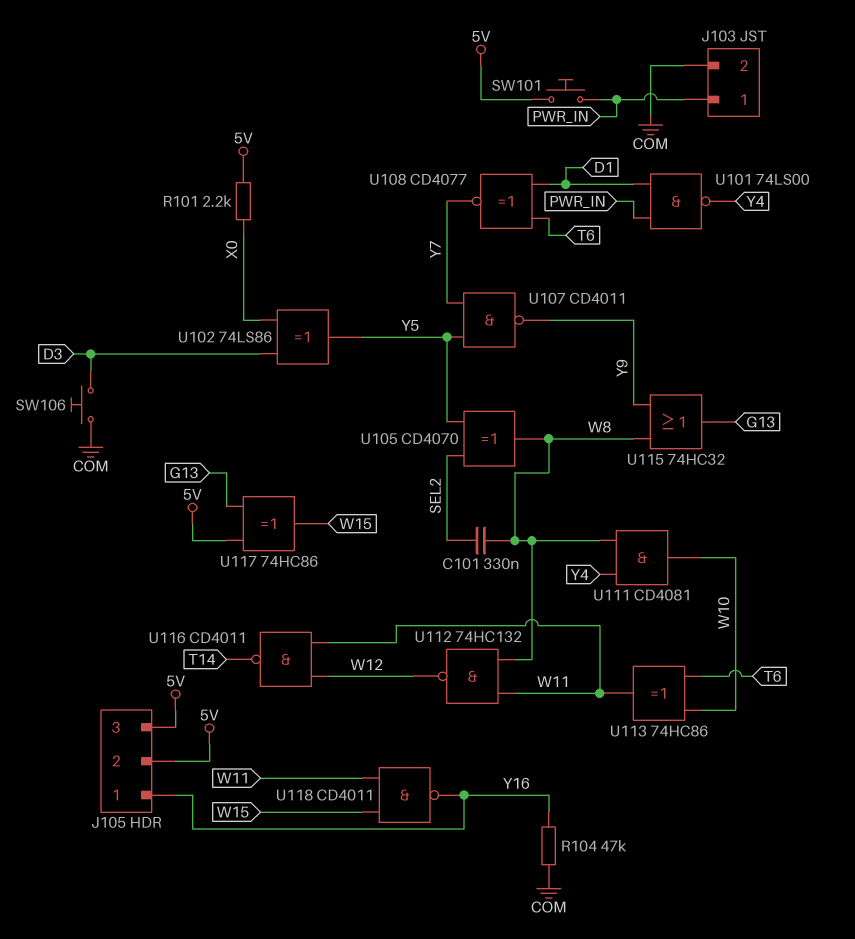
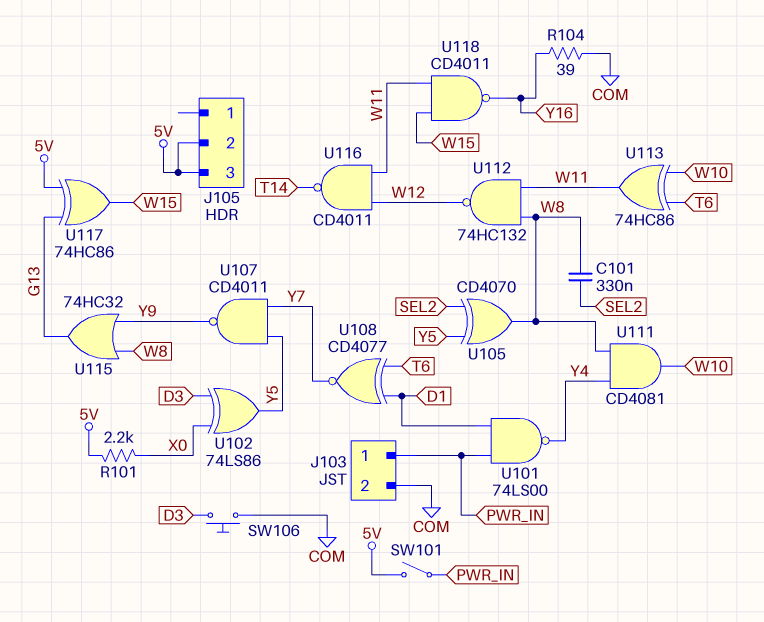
J105 pin 1: Y16 -> none
R104: 47k (COM, Y16) -> 39 (COM, Y16)
SW101: button (5V, PWR_IN) -> switch (5V, PWR_IN)

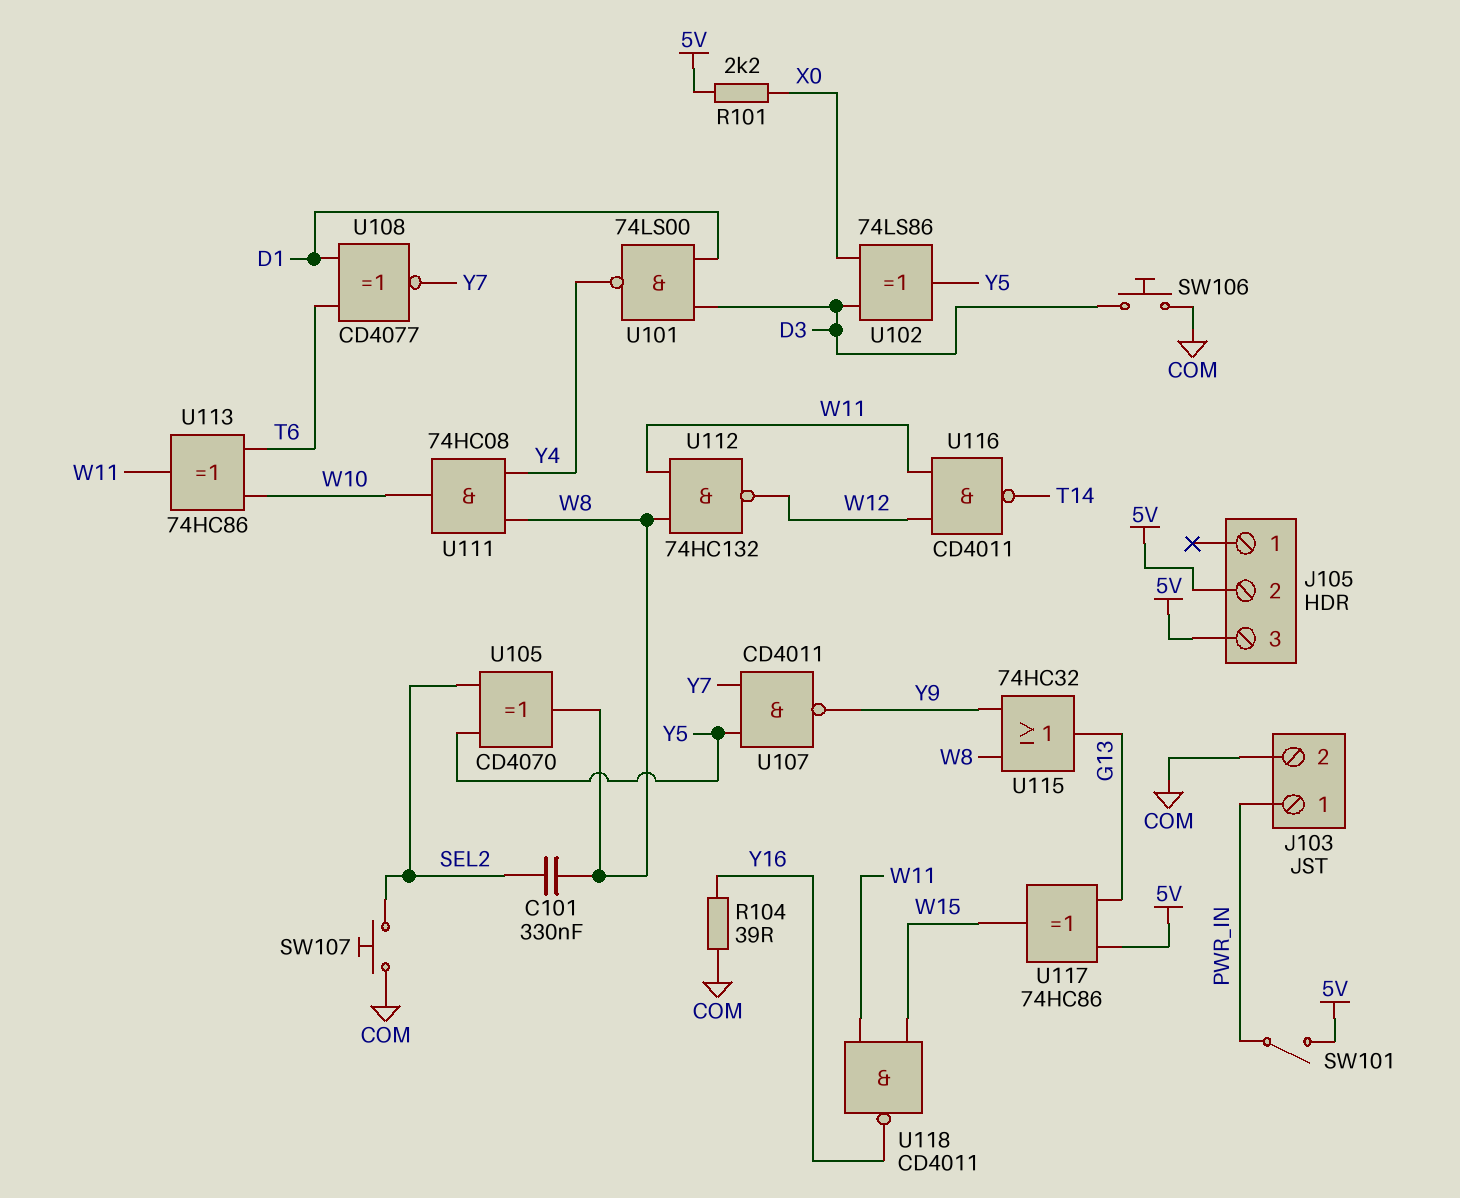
SW107: none -> button (COM, SEL2)
U101: NAND 74LS00 (in D1, in PWR_IN, out Y4) -> NAND 74LS00 (in D1, in D3, out Y4)
U111: AND CD4081 (in W8, in Y4, out W10) -> AND 74HC08 (in W8, in Y4, out W10)

